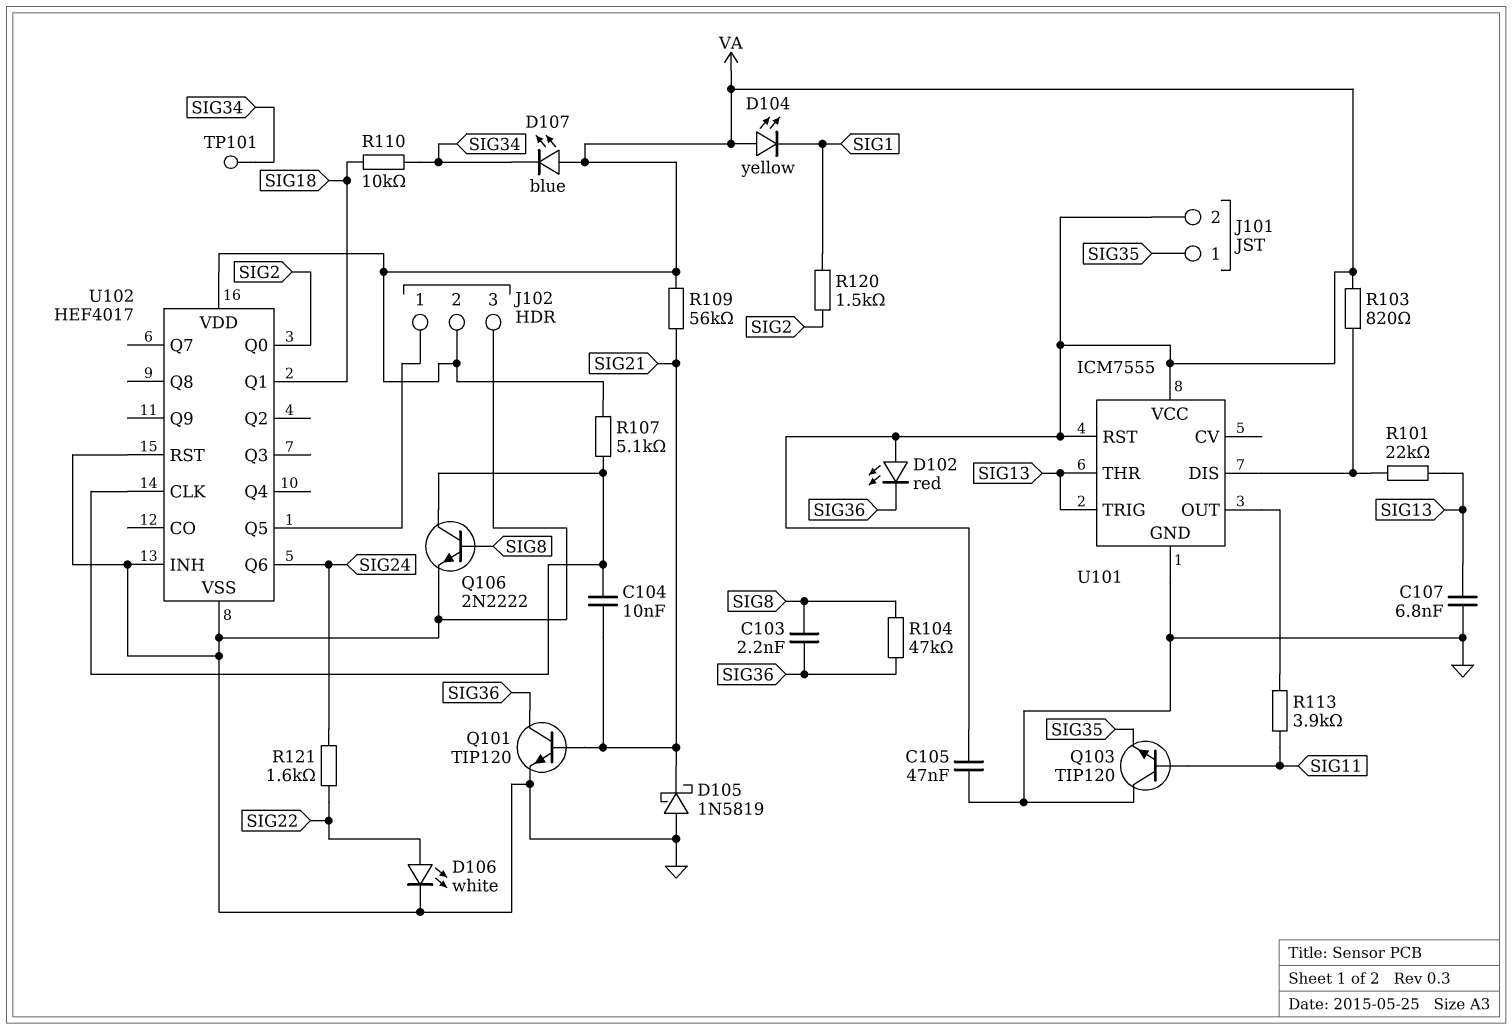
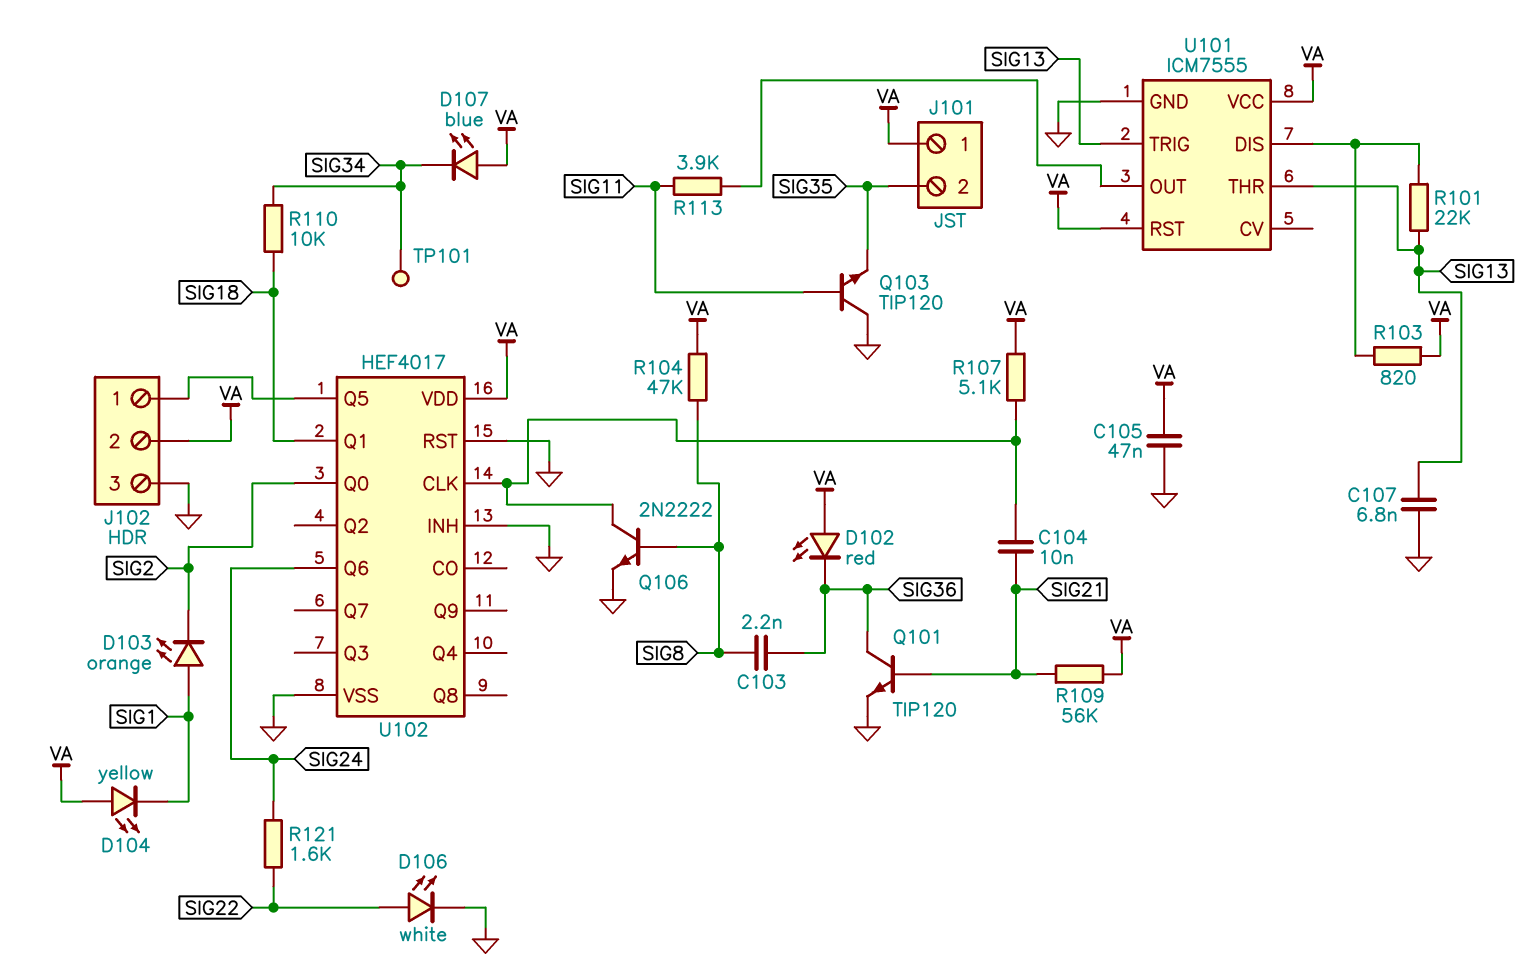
D103: none -> LED orange (A SIG1, K SIG2)
D105: schottky 1N5819 (A GND, K SIG21) -> none
J101 pin 1: SIG35 -> VA
J101 pin 2: VA -> SIG35
R104: 47k (SIG8, SIG36) -> 47k (SIG8, VA)
R120: 1.5k (SIG1, SIG2) -> none

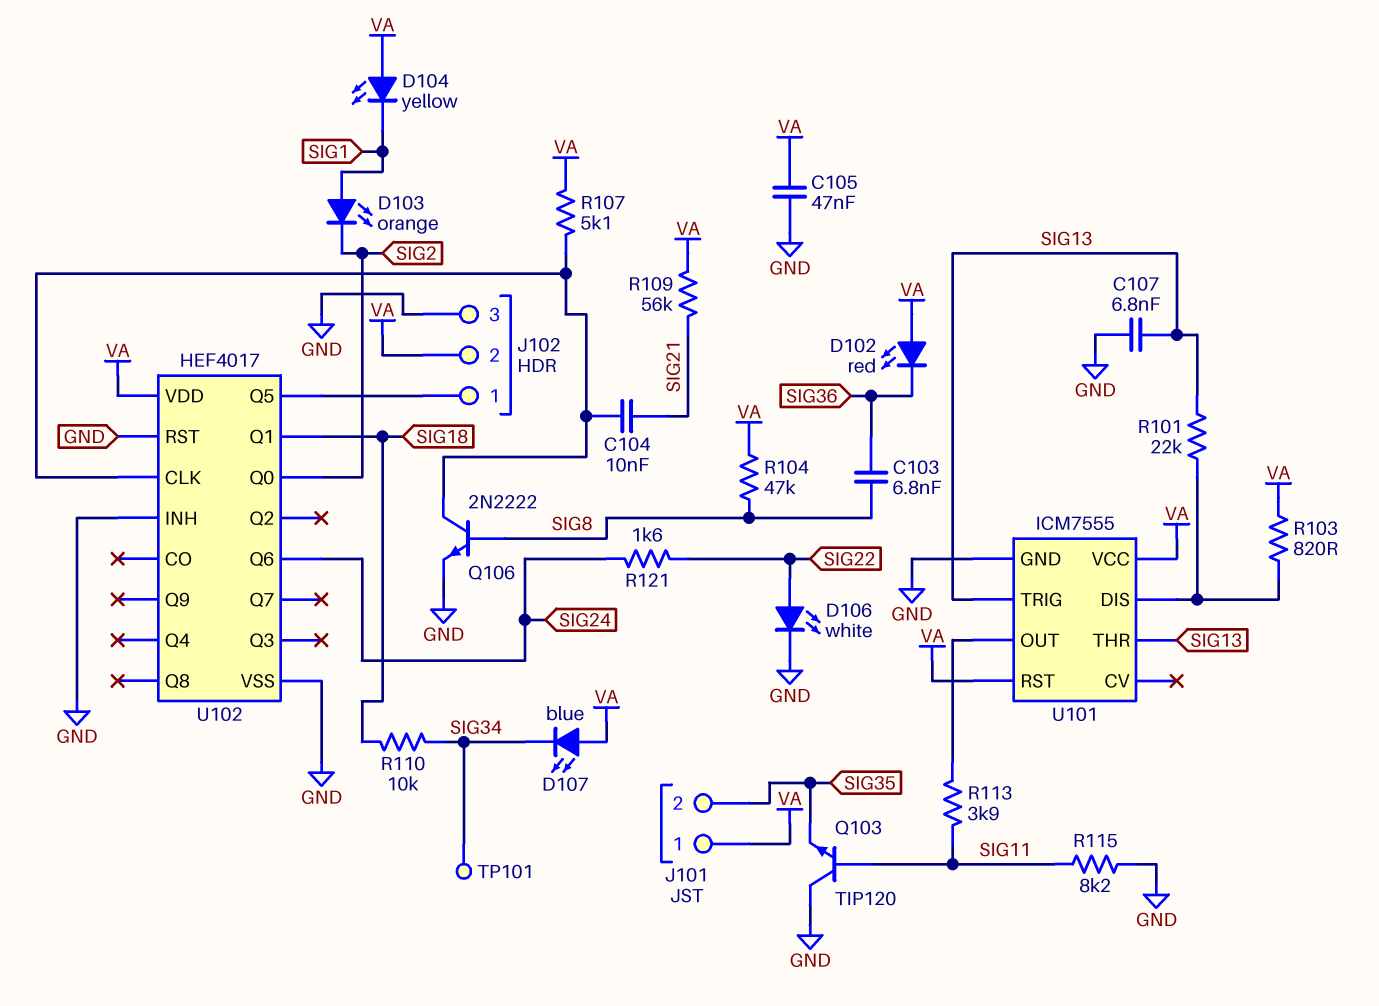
C103: 2.2nF (SIG8, SIG36) -> 6.8nF (SIG8, SIG36)
Q101: NPN TIP120 (B SIG21, C SIG36, E GND) -> none
R115: none -> 8.2k (GND, SIG11)

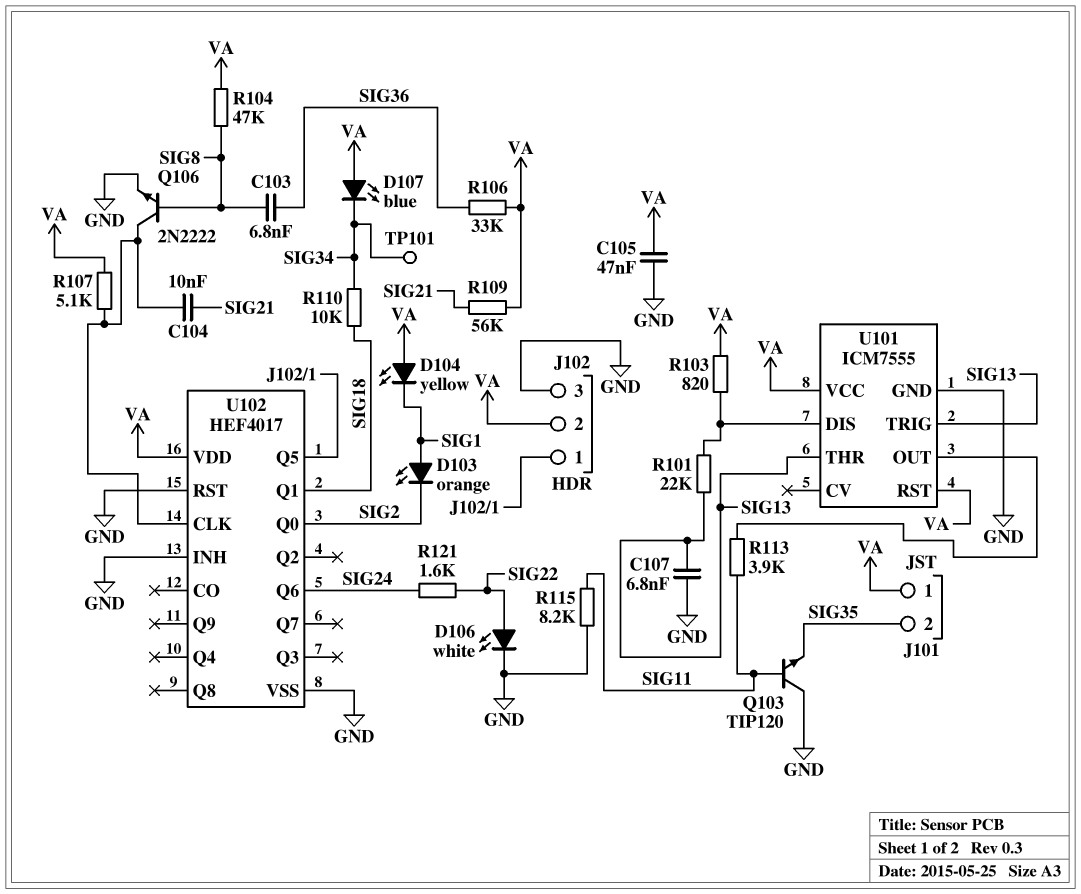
D102: LED red (A VA, K SIG36) -> none
R106: none -> 33k (SIG36, VA)

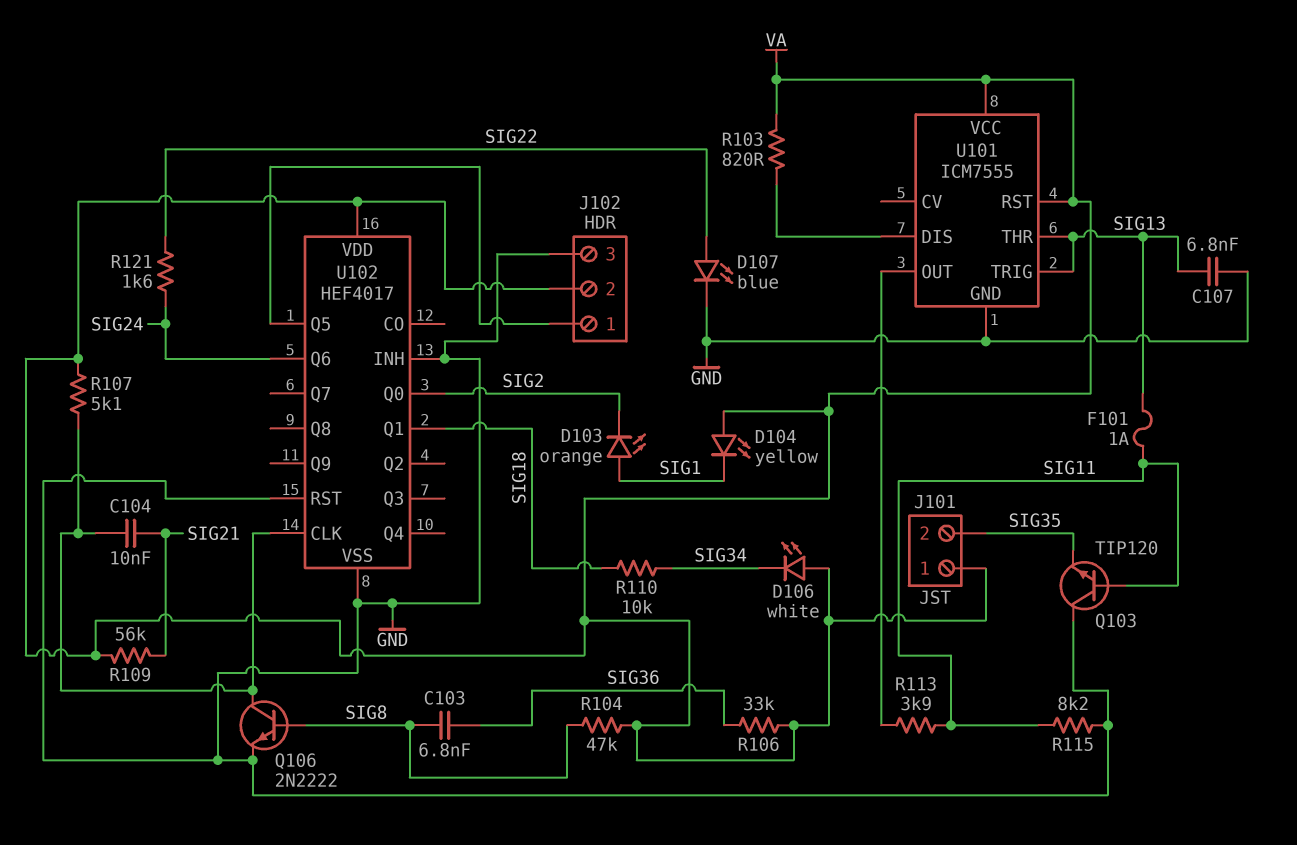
C105: 47nF (GND, VA) -> none
D106: LED white (A SIG22, K GND) -> LED white (A VA, K SIG34)
D107: LED blue (A VA, K SIG34) -> LED blue (A SIG22, K GND)
F101: none -> 1A (SIG11, SIG13)
R101: 22k (SIG13, U101/DIS) -> none
TP101: test point (SIG34) -> none

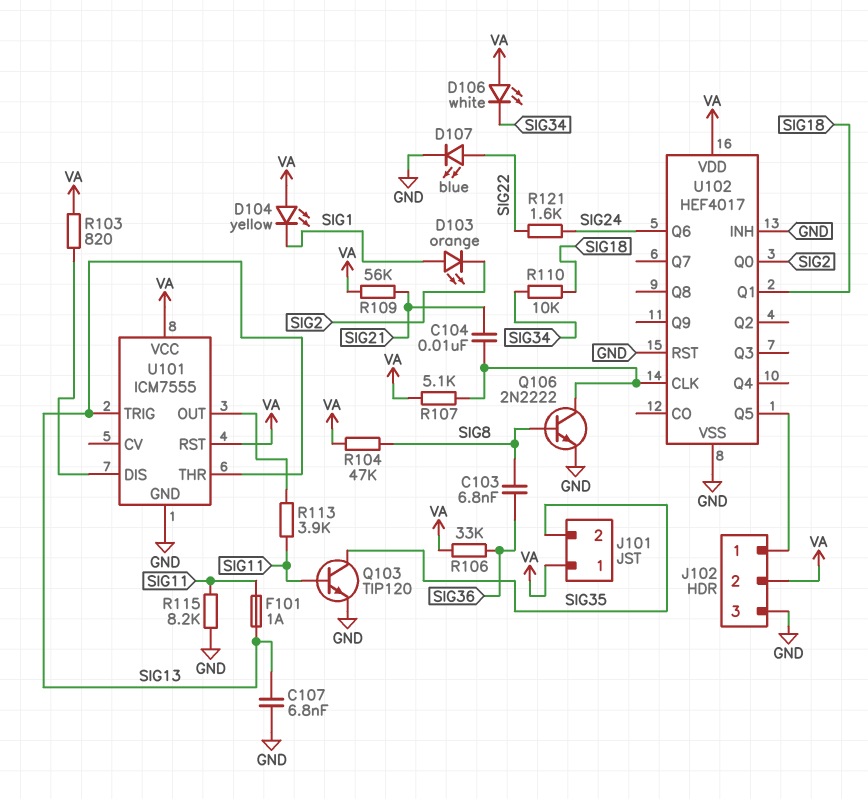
Q103: NPN TIP120 (B SIG11, C GND, E SIG35) -> NPN TIP120 (B SIG11, C SIG35, E GND)

